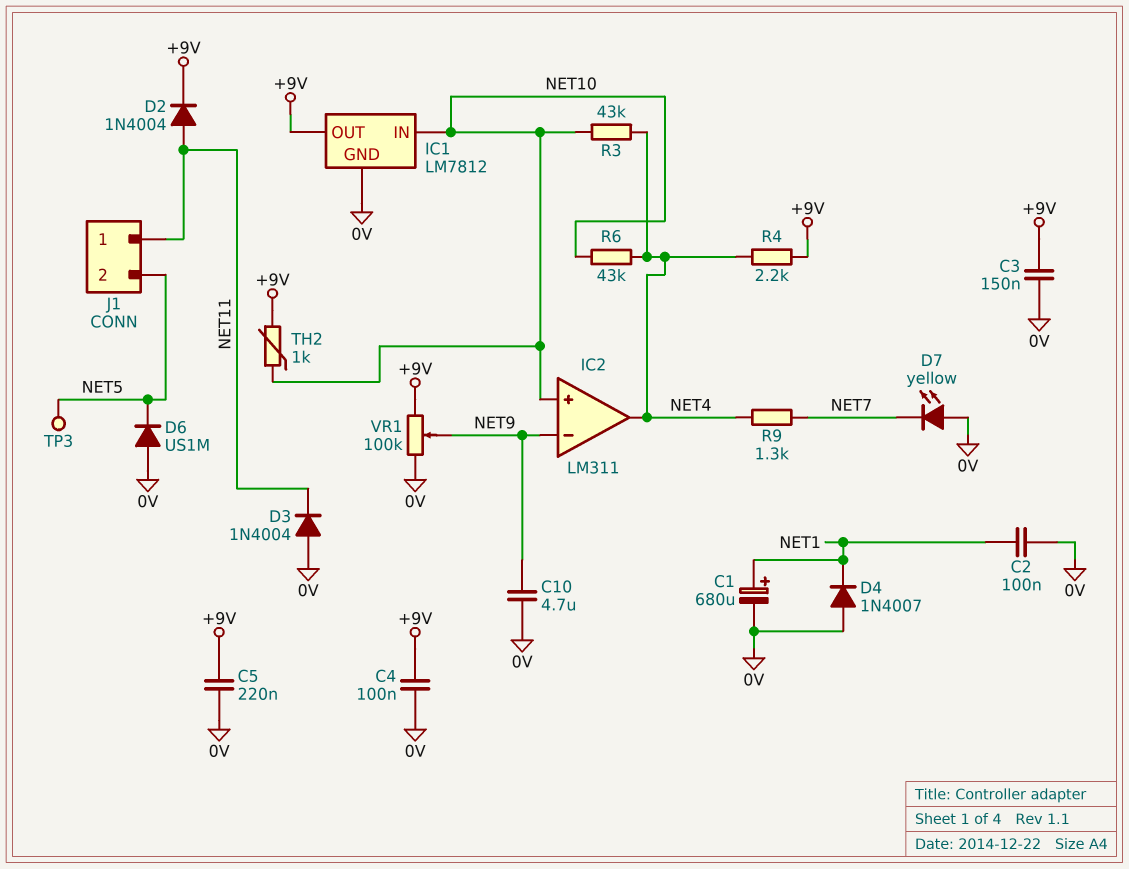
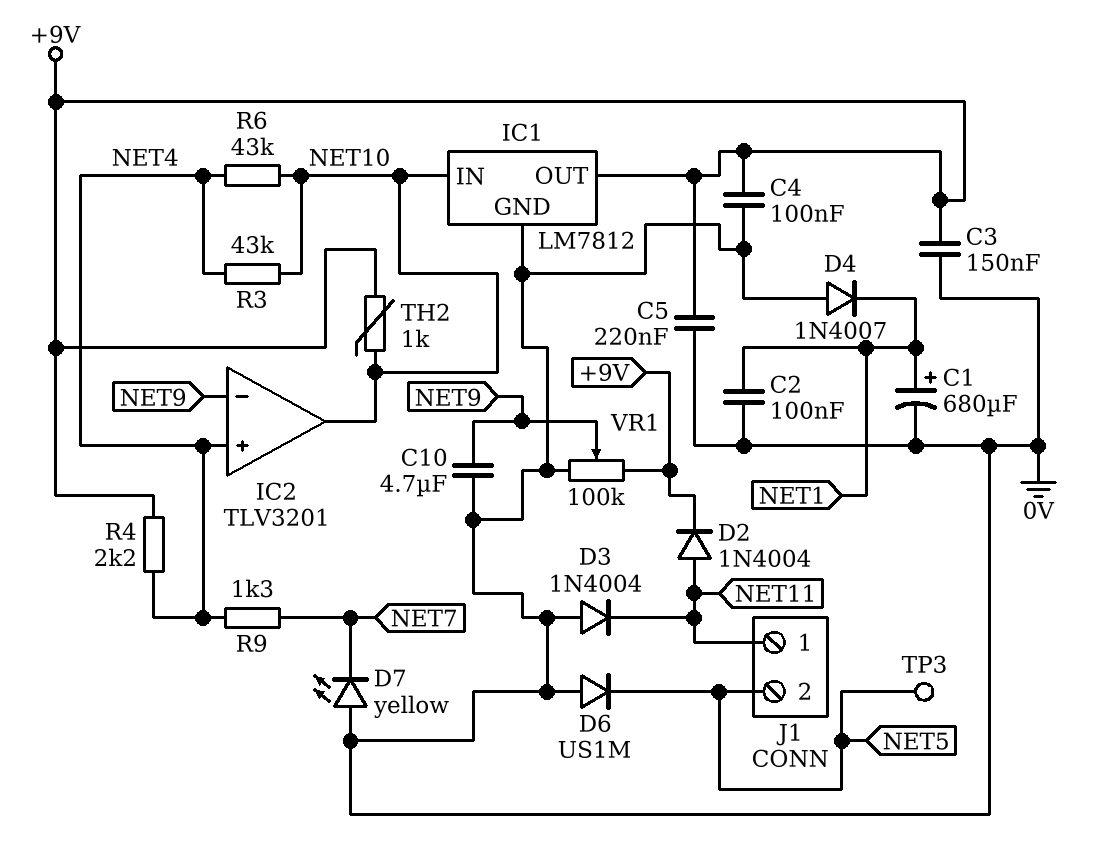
IC2: LM311 -> TLV3201
IC2 pin in+: NET10 -> NET4
IC2 pin out: NET4 -> NET10

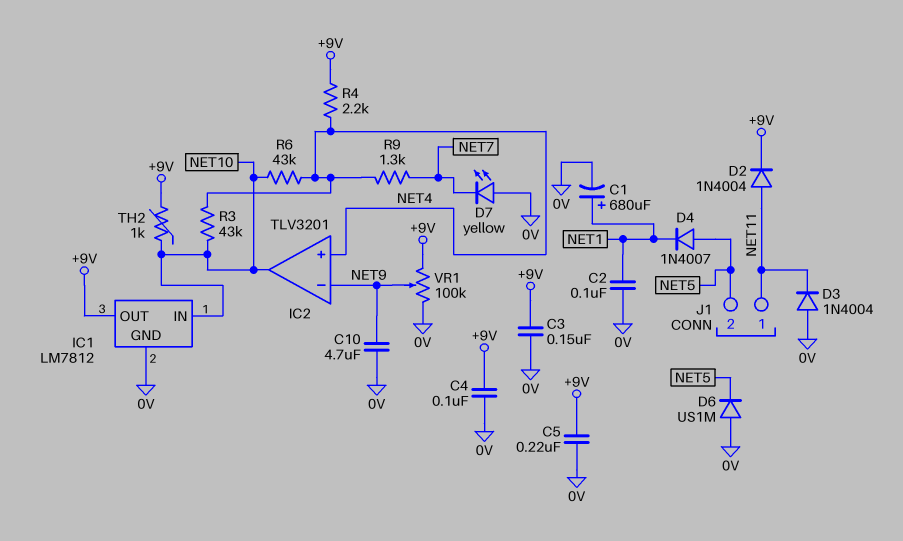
D4: diode 1N4007 (A 0V, K NET1) -> diode 1N4007 (A NET5, K NET1)
TP3: test point (NET5) -> none

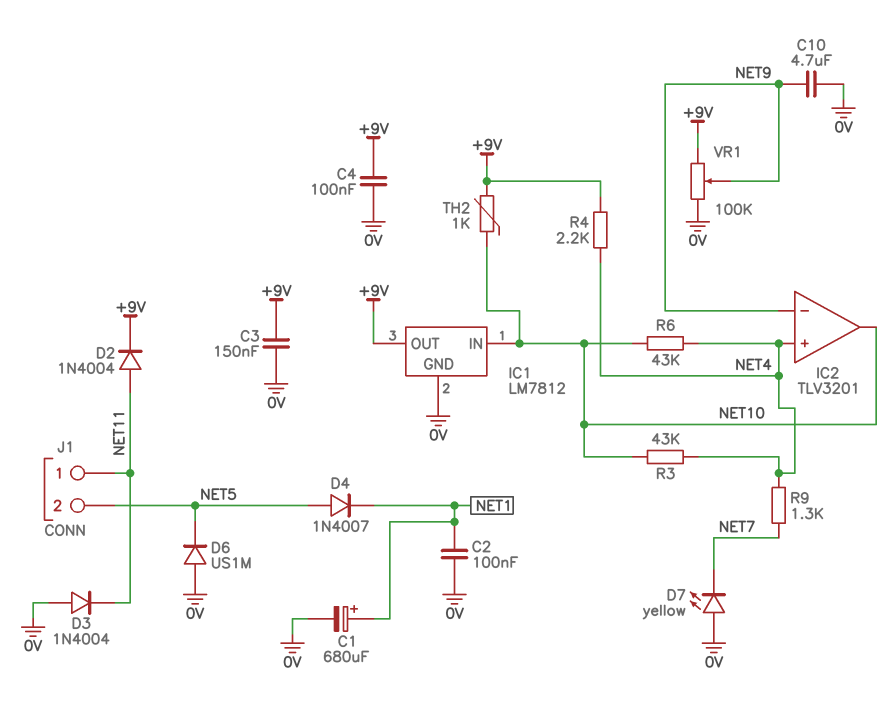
C5: 220nF (+9V, 0V) -> none

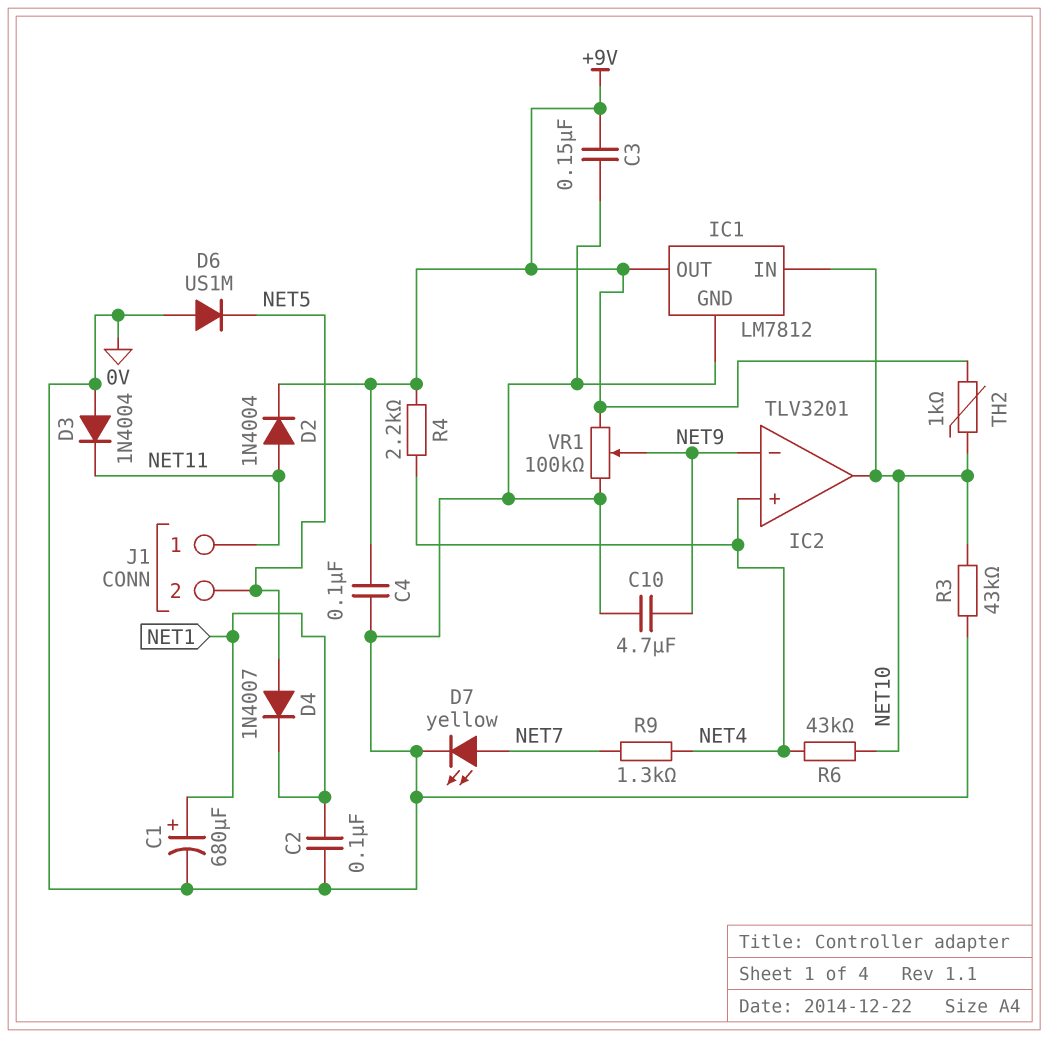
D7: LED yellow (A 0V, K NET7) -> LED yellow (A NET7, K 0V)
R3: 43k (NET4, NET10) -> 43k (0V, NET10)

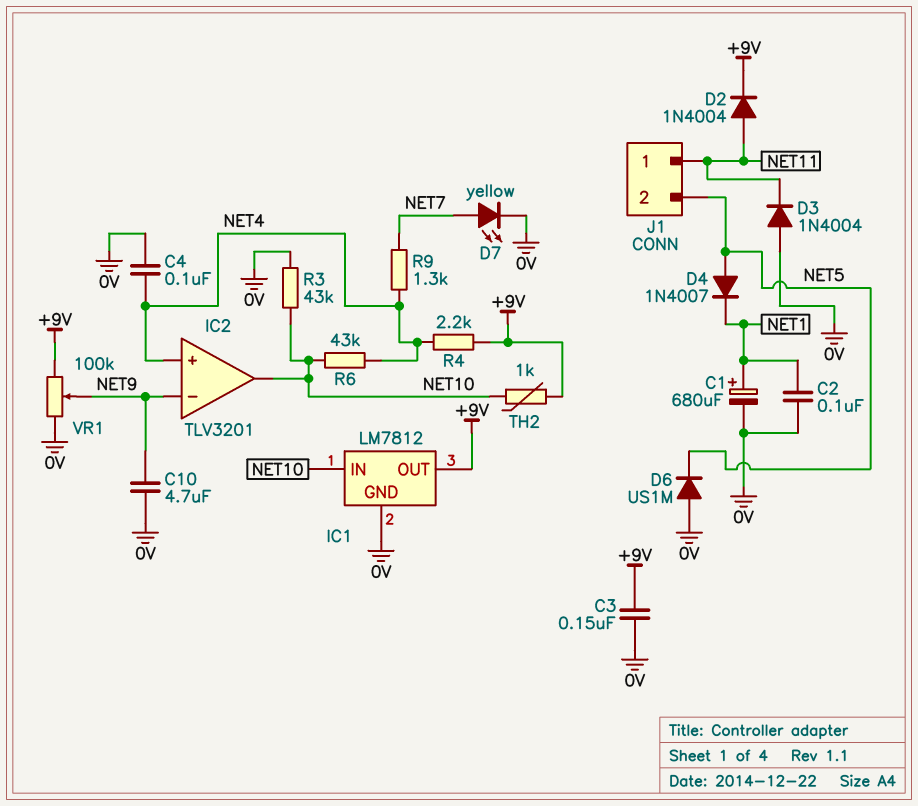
C4: 100nF (+9V, 0V) -> 100nF (0V, NET4)

